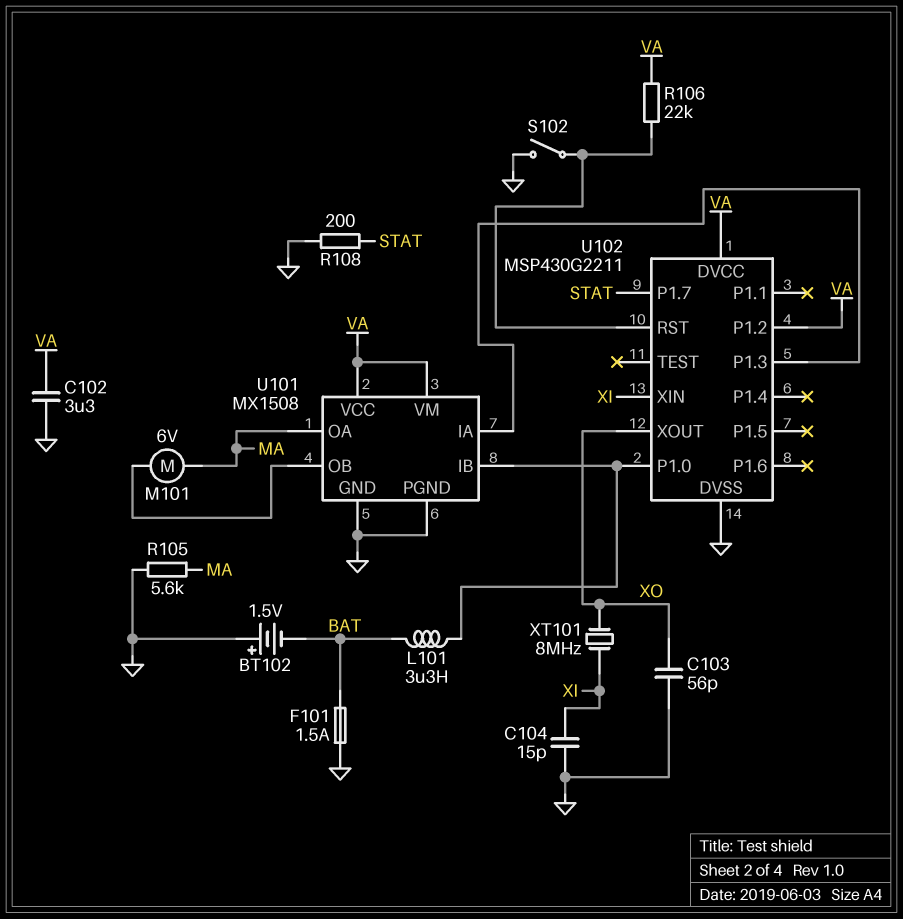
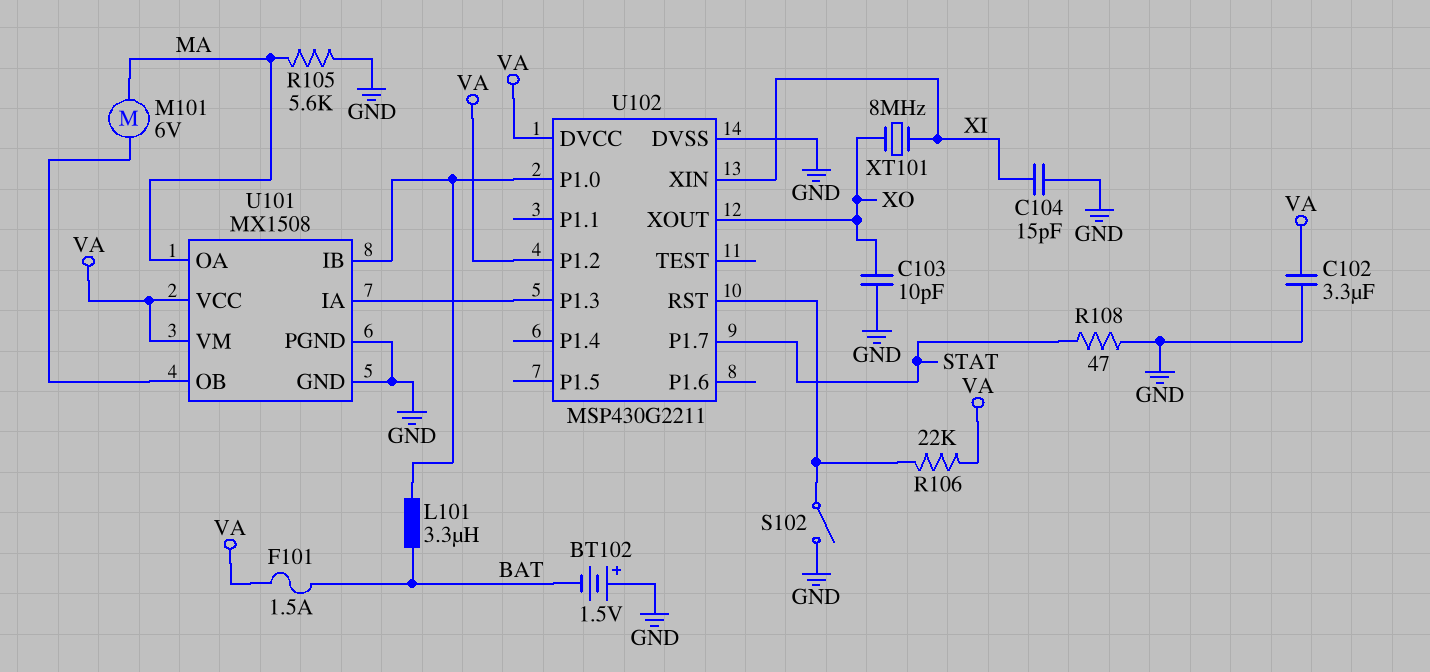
C103: 56pF (GND, XO) -> 10pF (GND, XO)
F101: 1.5A (BAT, GND) -> 1.5A (BAT, VA)
R108: 200 (GND, STAT) -> 47 (GND, STAT)

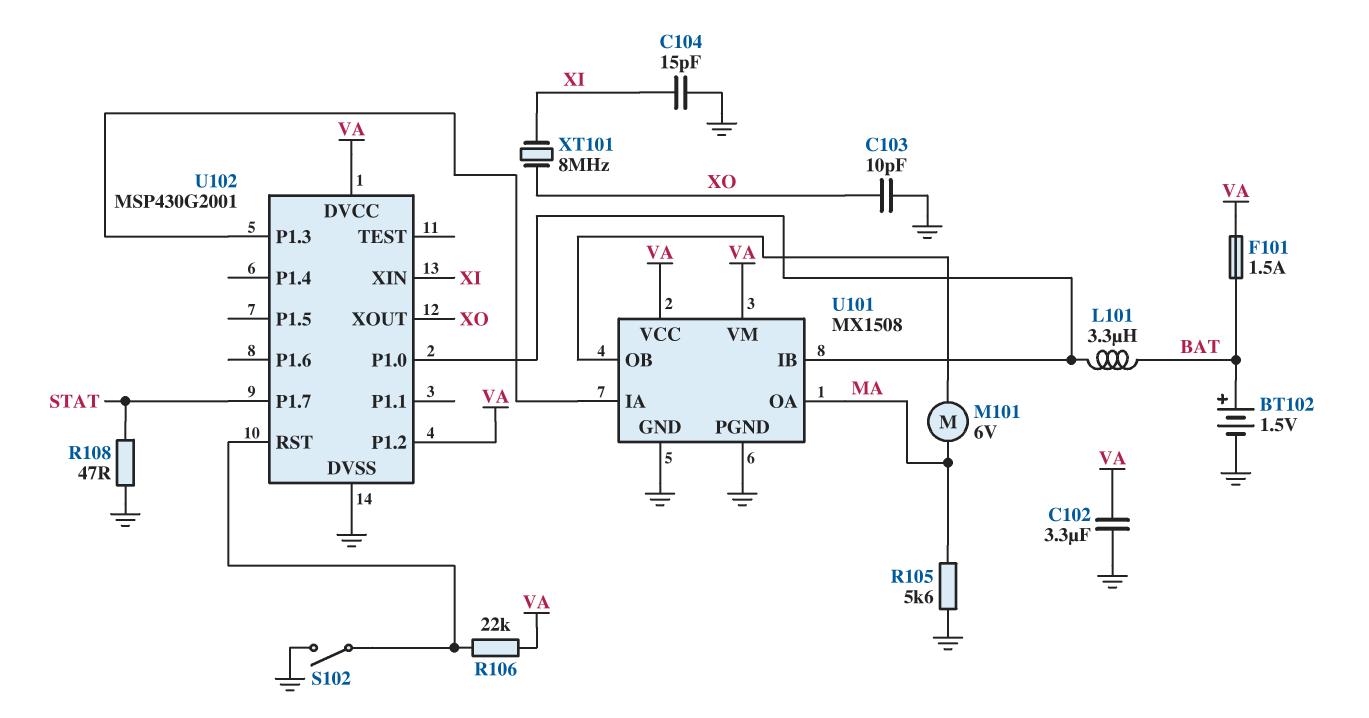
BT102: 1.5V (plus GND, minus BAT) -> 1.5V (plus BAT, minus GND)
U102: MSP430G2211 -> MSP430G2001

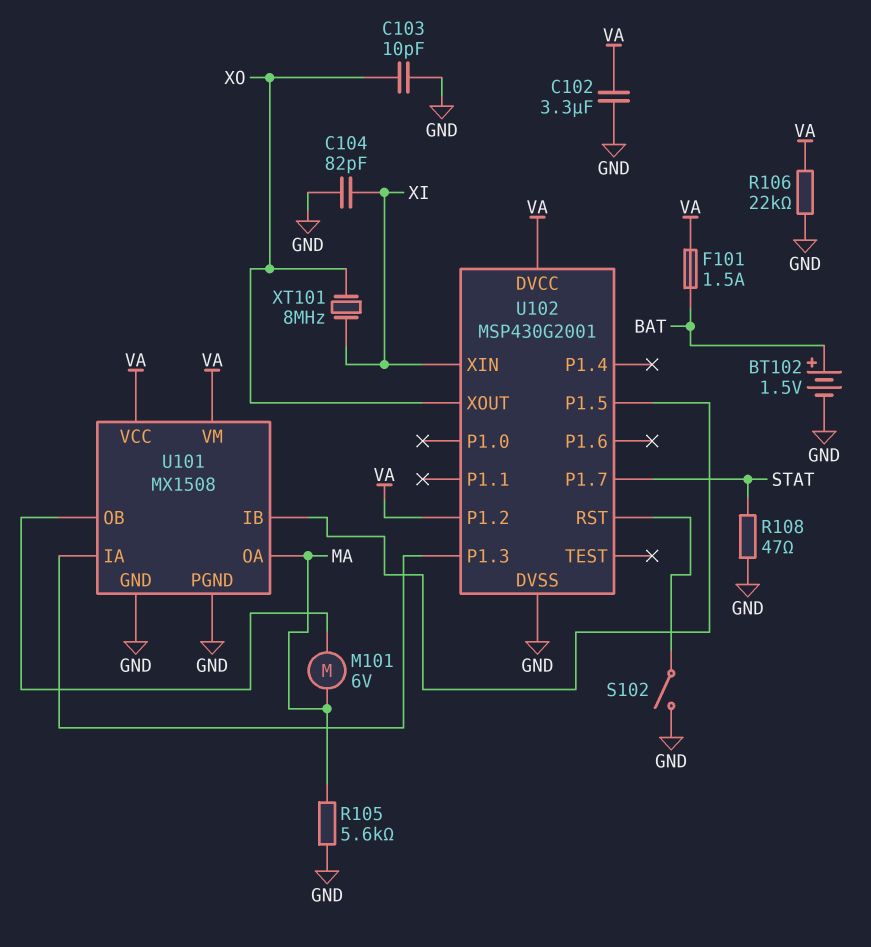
C104: 15pF (GND, XI) -> 82pF (GND, XI)
L101: 3.3uH (BAT, U101/IB) -> none
R106: 22k (U102/RST, VA) -> 22k (GND, VA)
U102 pin P1.0: U101/IB -> none
U102 pin P1.5: none -> U101/IB

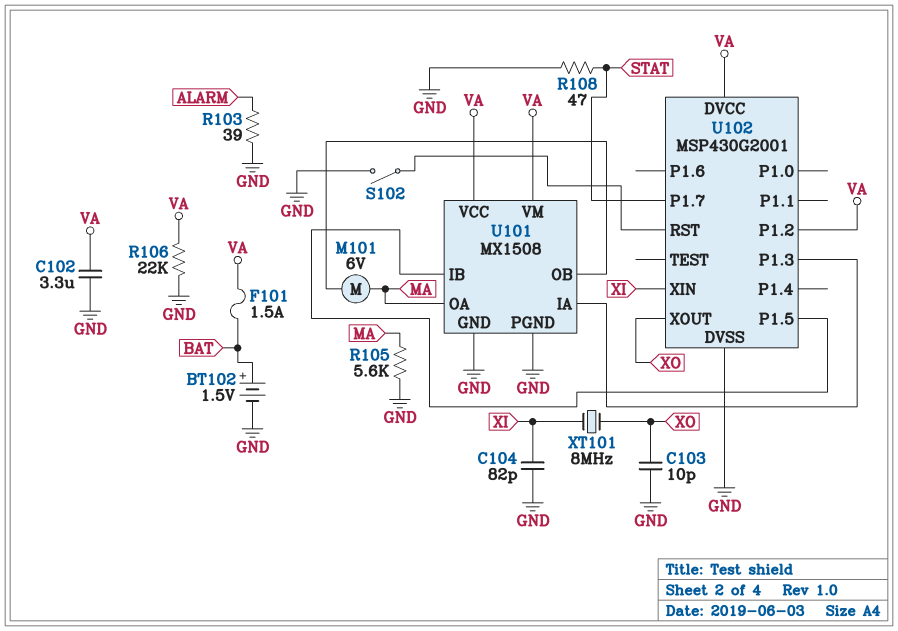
R103: none -> 39 (ALARM, GND)

